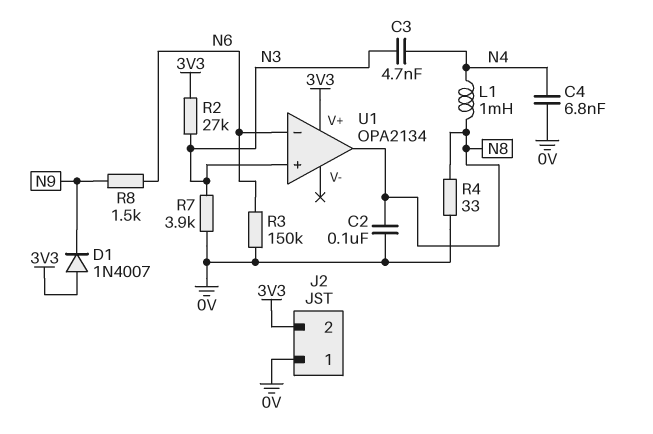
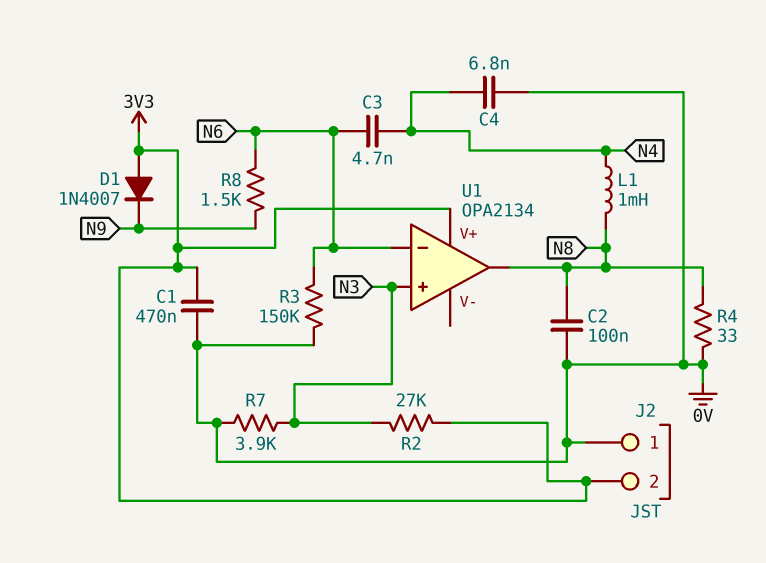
C1: none -> 470nF (0V, 3V3)
C3: 4.7nF (N3, N4) -> 4.7nF (N4, N6)

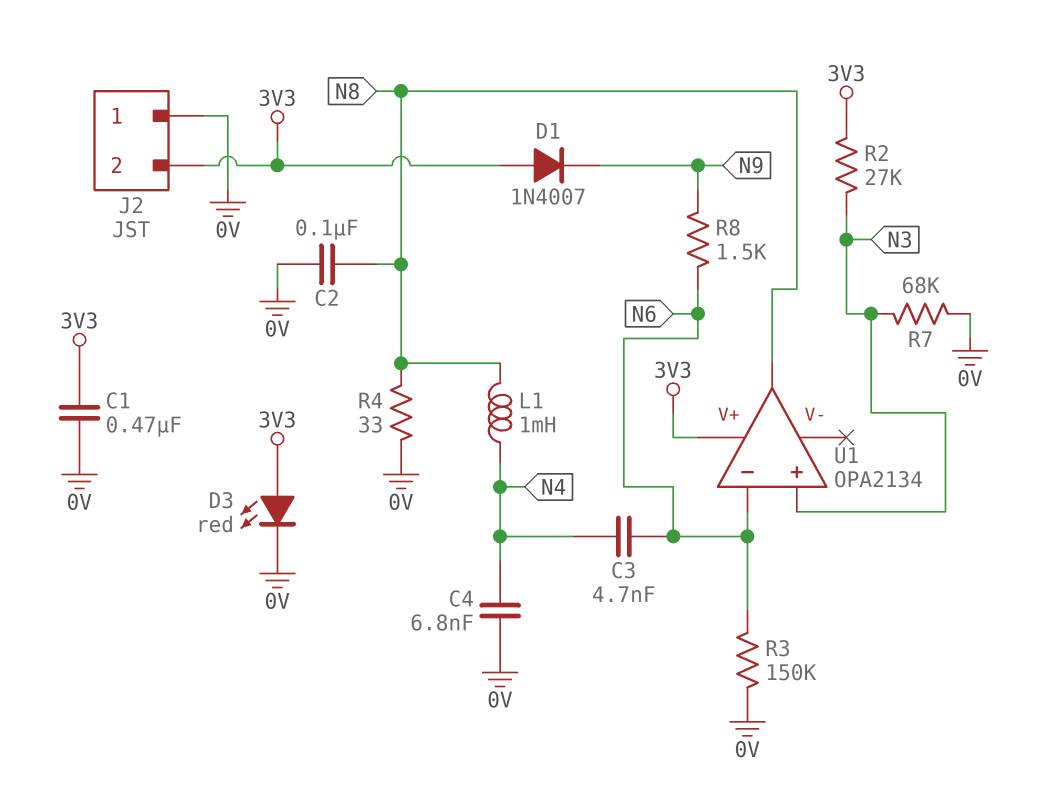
D3: none -> LED red (A 3V3, K 0V)
R7: 3.9k (0V, N3) -> 68k (0V, N3)

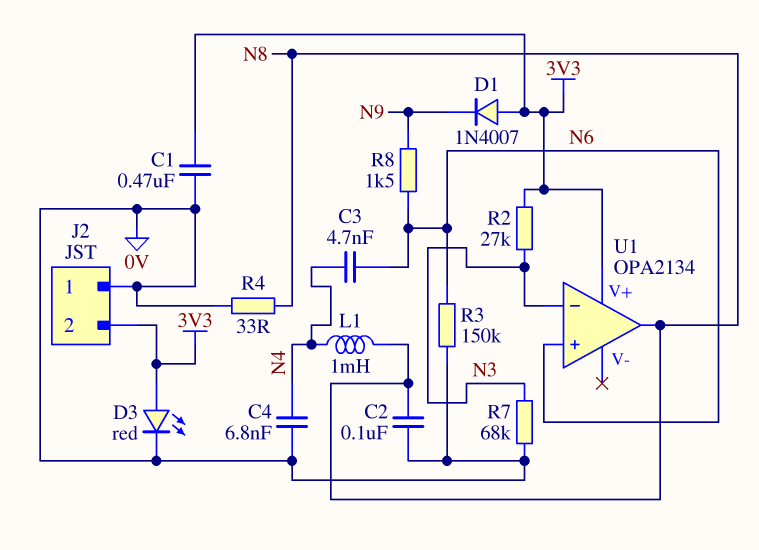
U1 pin in+: N3 -> N6
U1 pin in-: N6 -> N3

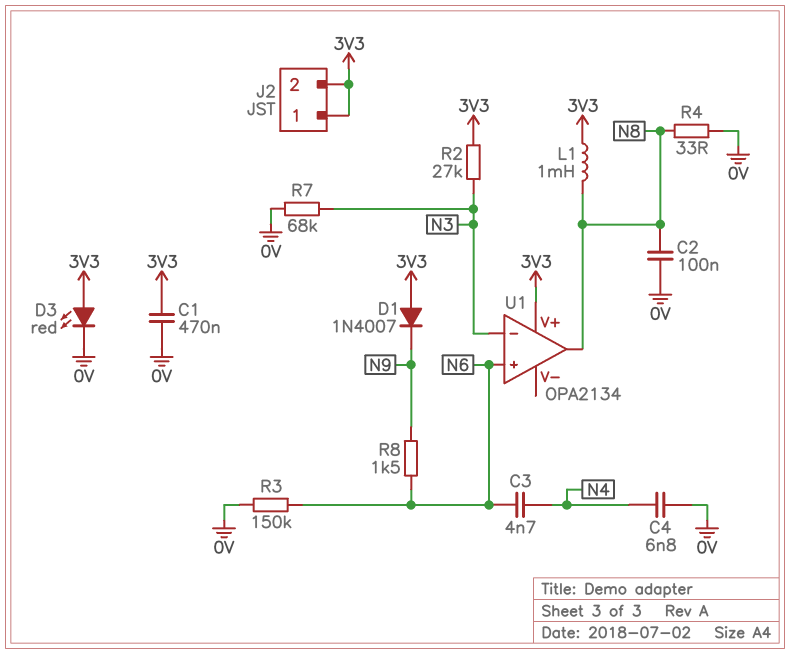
J2 pin 1: 0V -> 3V3
L1: 1mH (N4, N8) -> 1mH (3V3, N8)

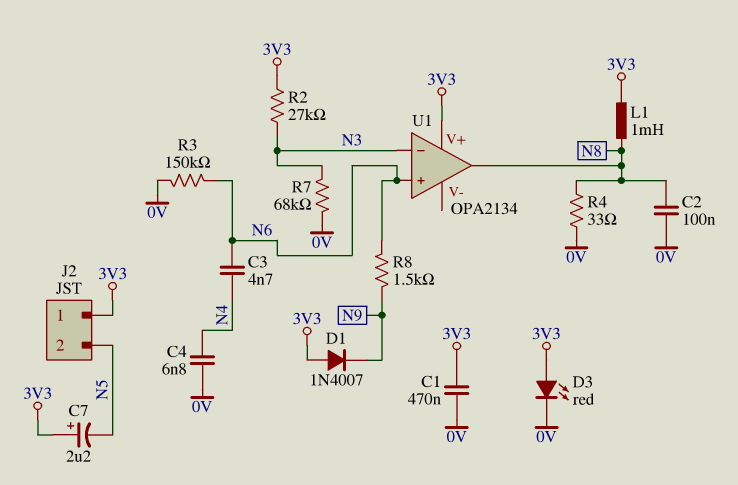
C7: none -> 2.2uF (plus 3V3, minus N5)
J2 pin 2: 3V3 -> N5

